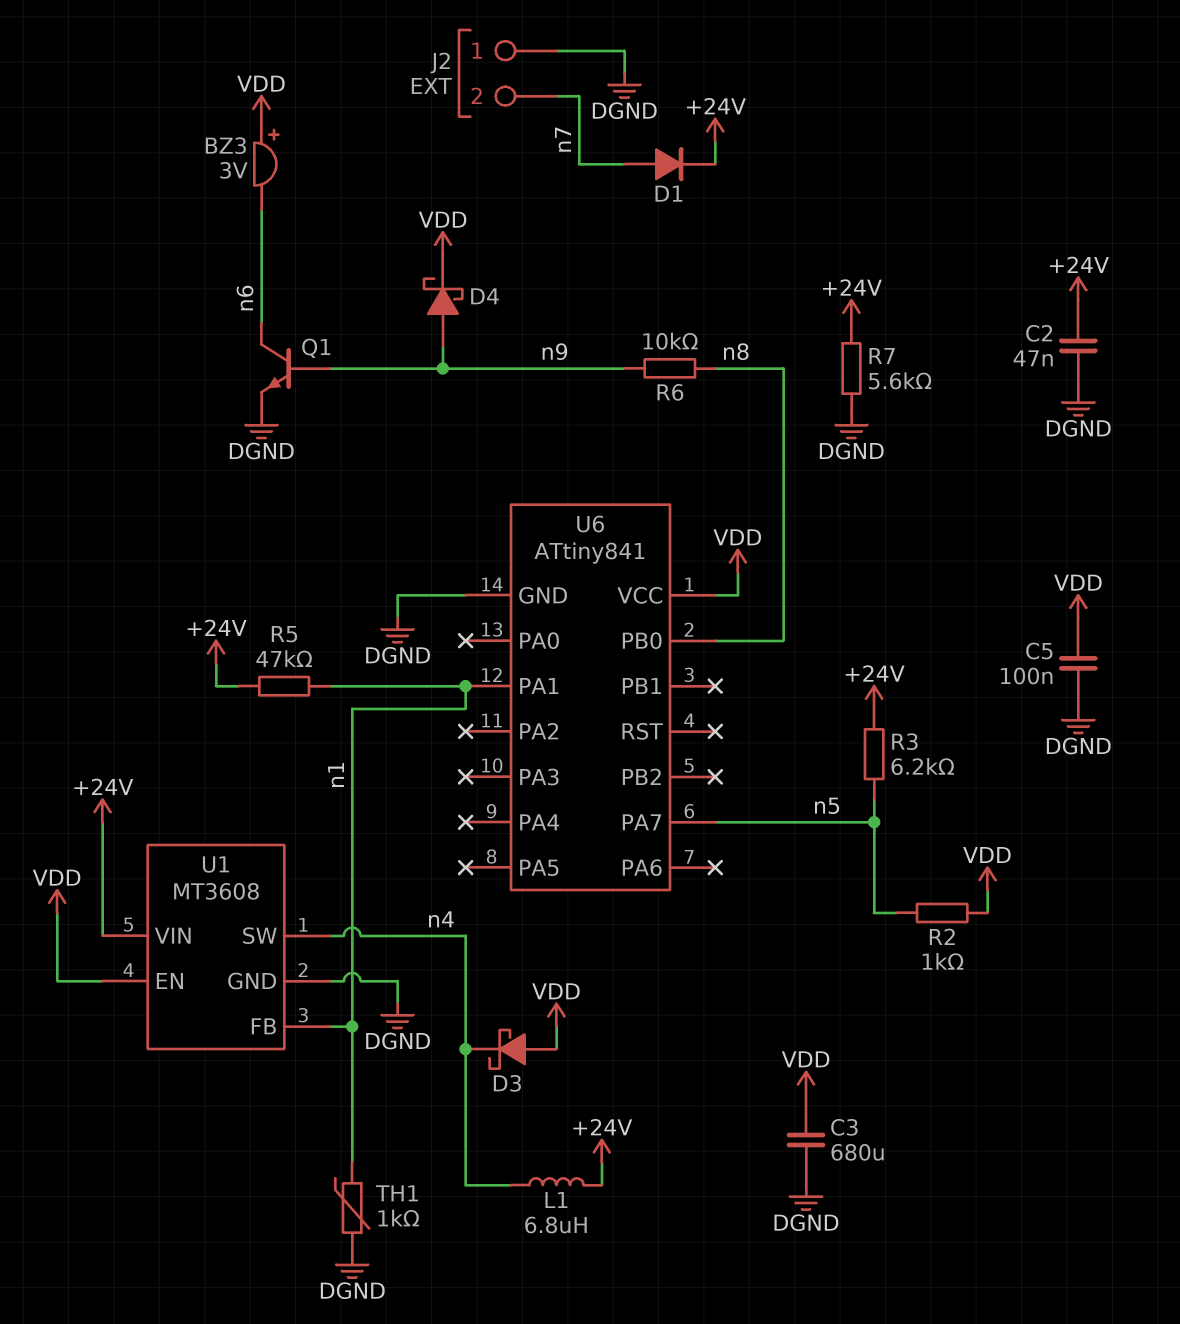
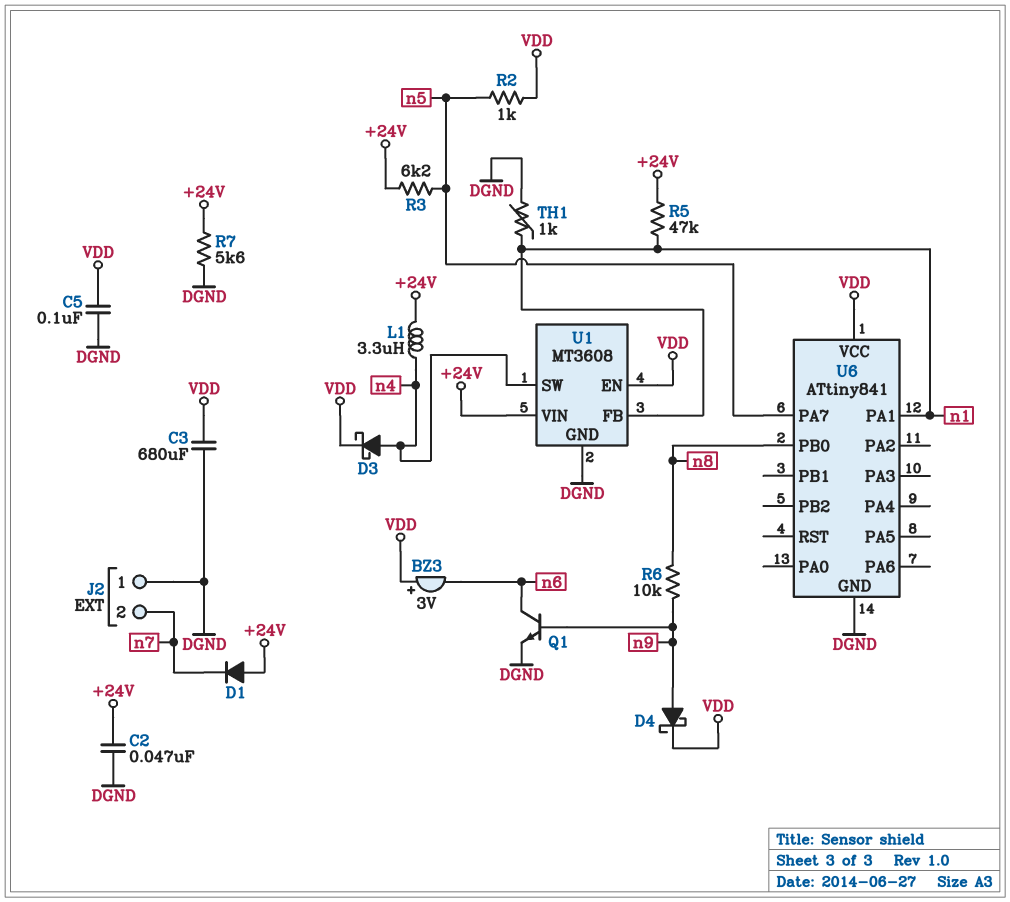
D1: diode (A n7, K +24V) -> diode (A +24V, K n7)
D3: schottky (A VDD, K n4) -> schottky (A n4, K VDD)
L1: 6.8uH (+24V, n4) -> 3.3uH (+24V, n4)

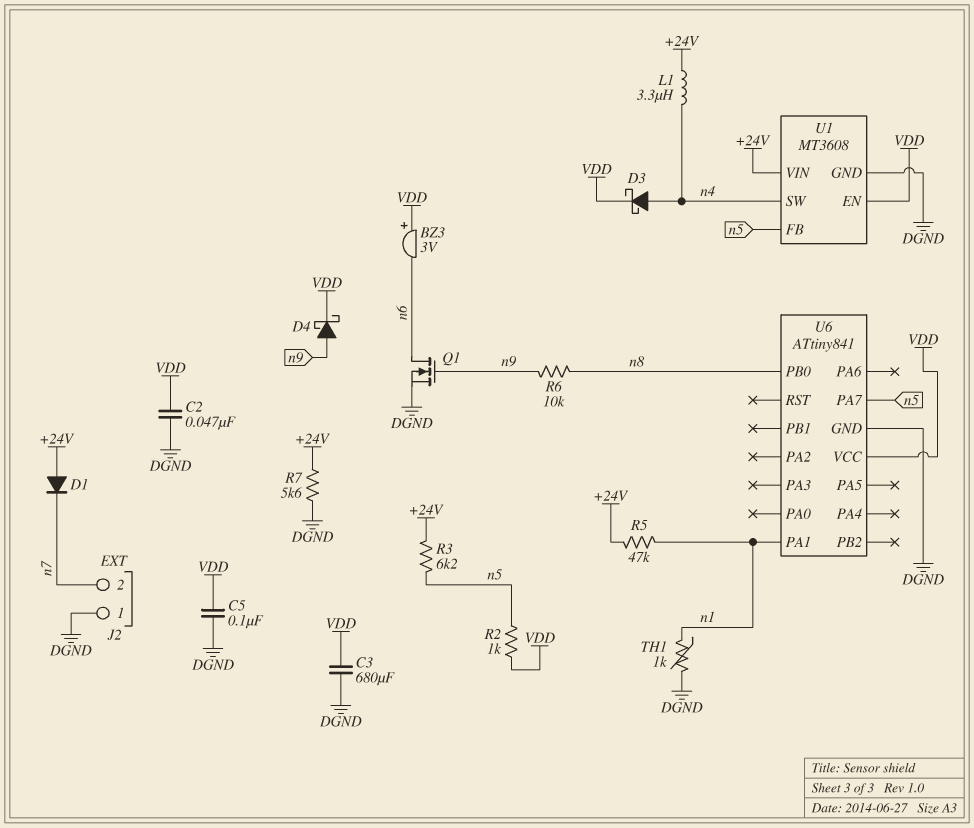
C2: 47nF (+24V, DGND) -> 47nF (DGND, VDD)
Q1: NPN (B n9, C n6, E DGND) -> NMOS (G n9, D n6, S DGND)
U1 pin FB: n1 -> n5

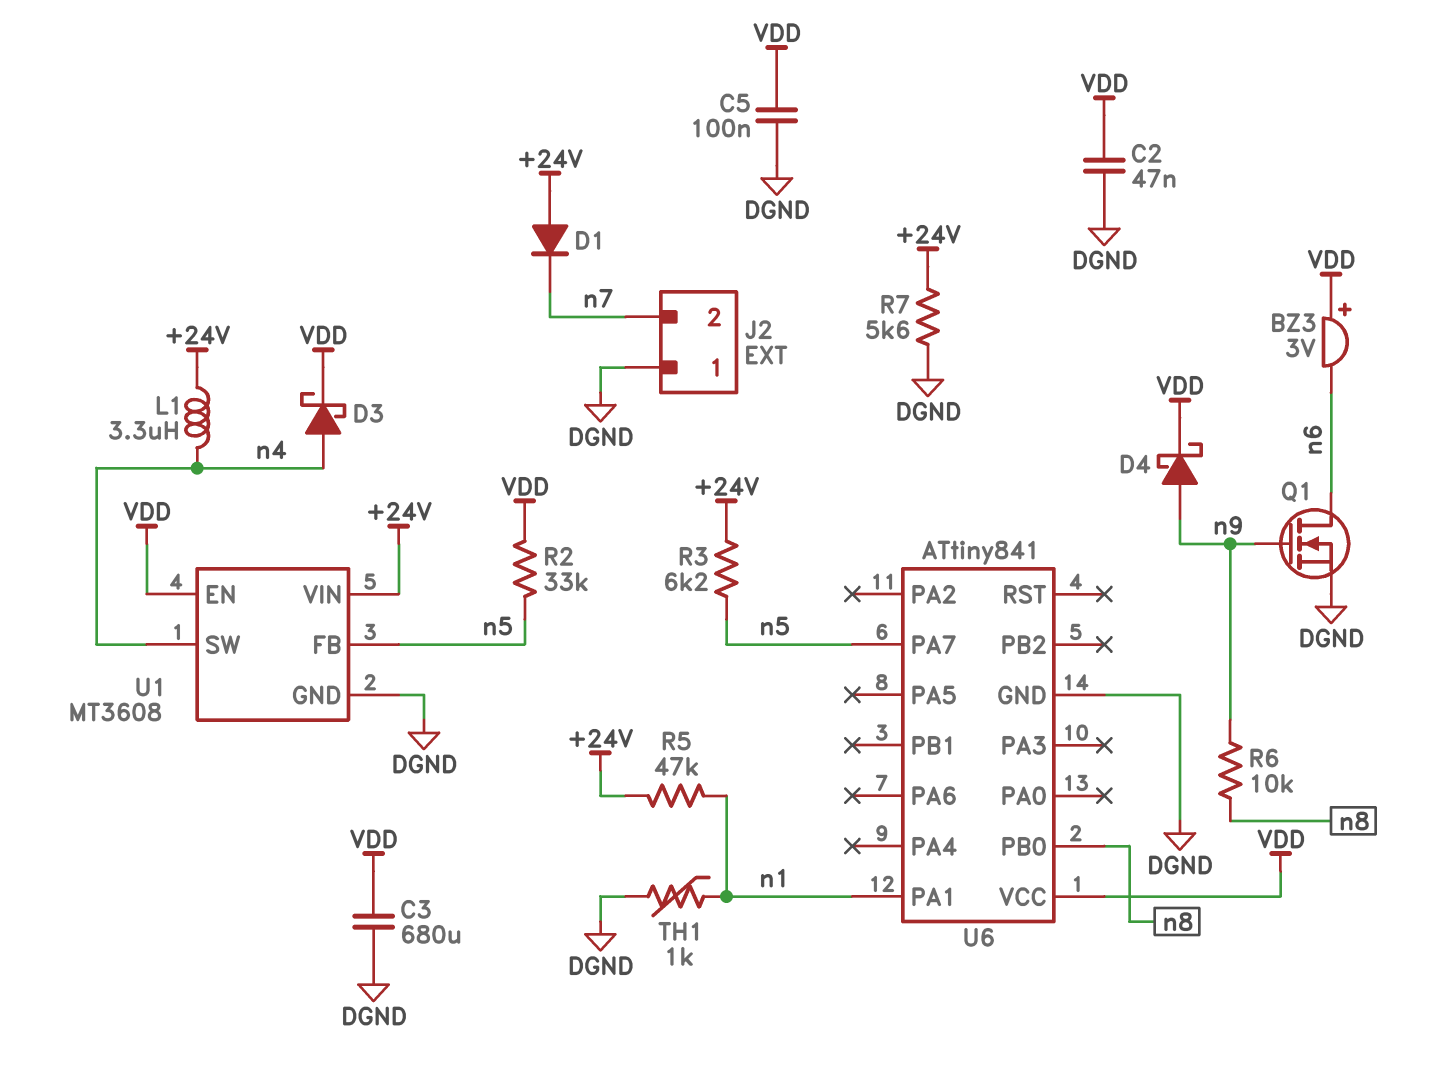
R2: 1k (VDD, n5) -> 33k (VDD, n5)

